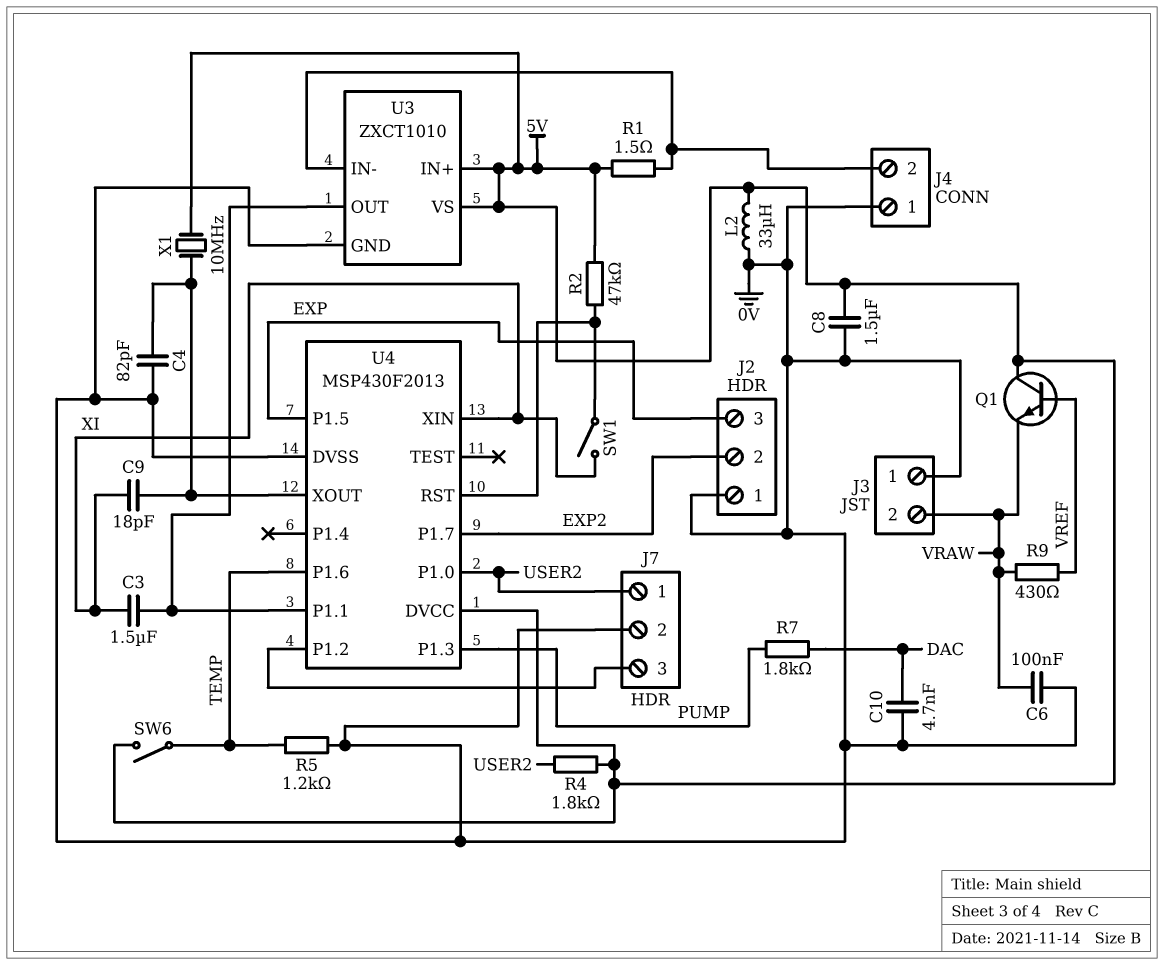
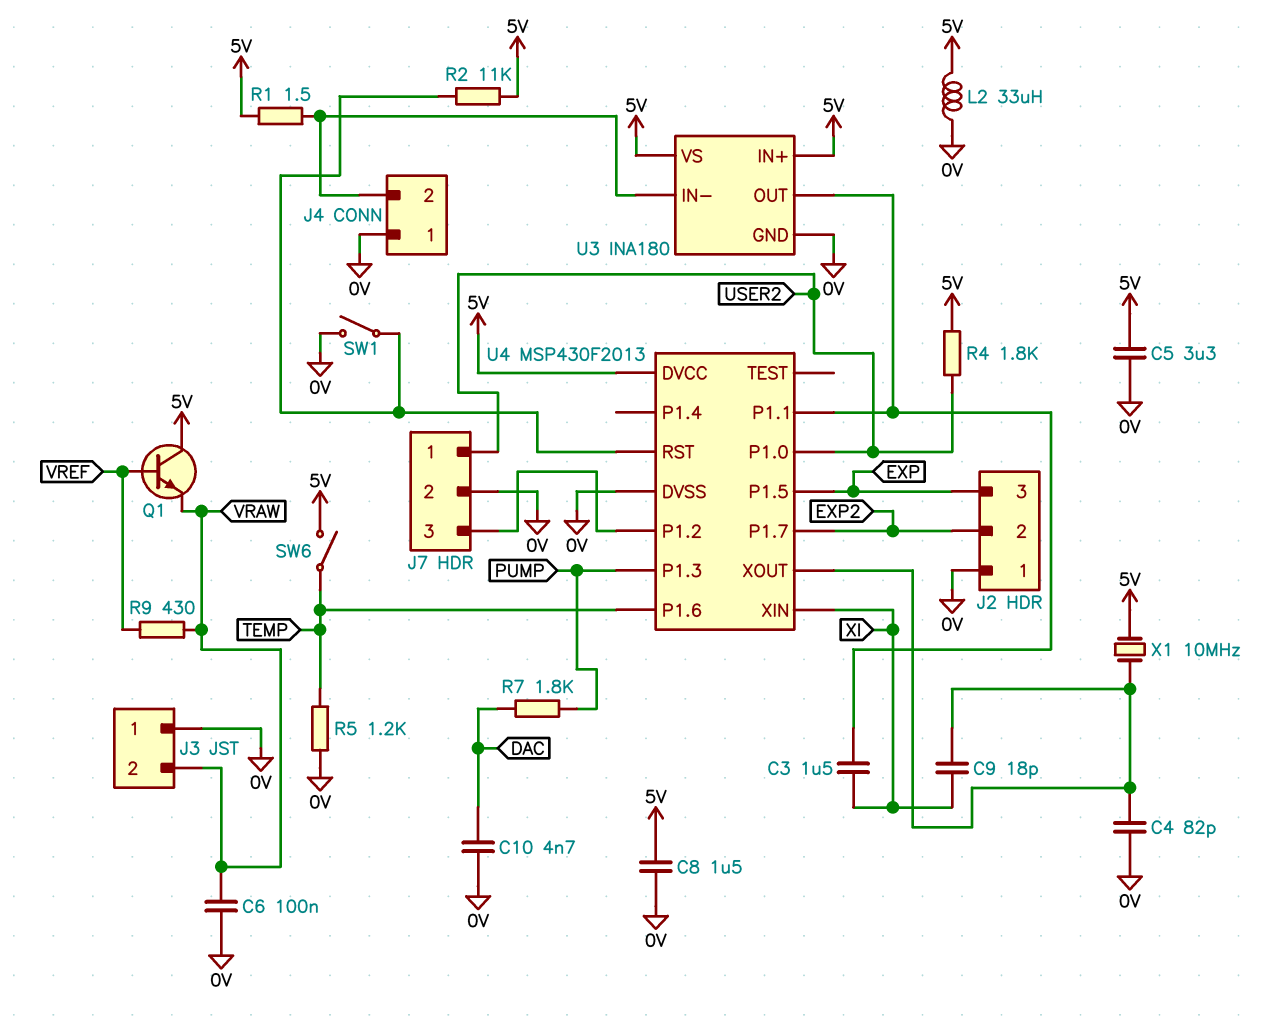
C5: none -> 3.3uF (0V, 5V)
R2: 47k (5V, U4/RST) -> 11k (5V, U4/RST)
SW1: switch (U4/RST, XI) -> switch (0V, U4/RST)
U3: ZXCT1010 -> INA180

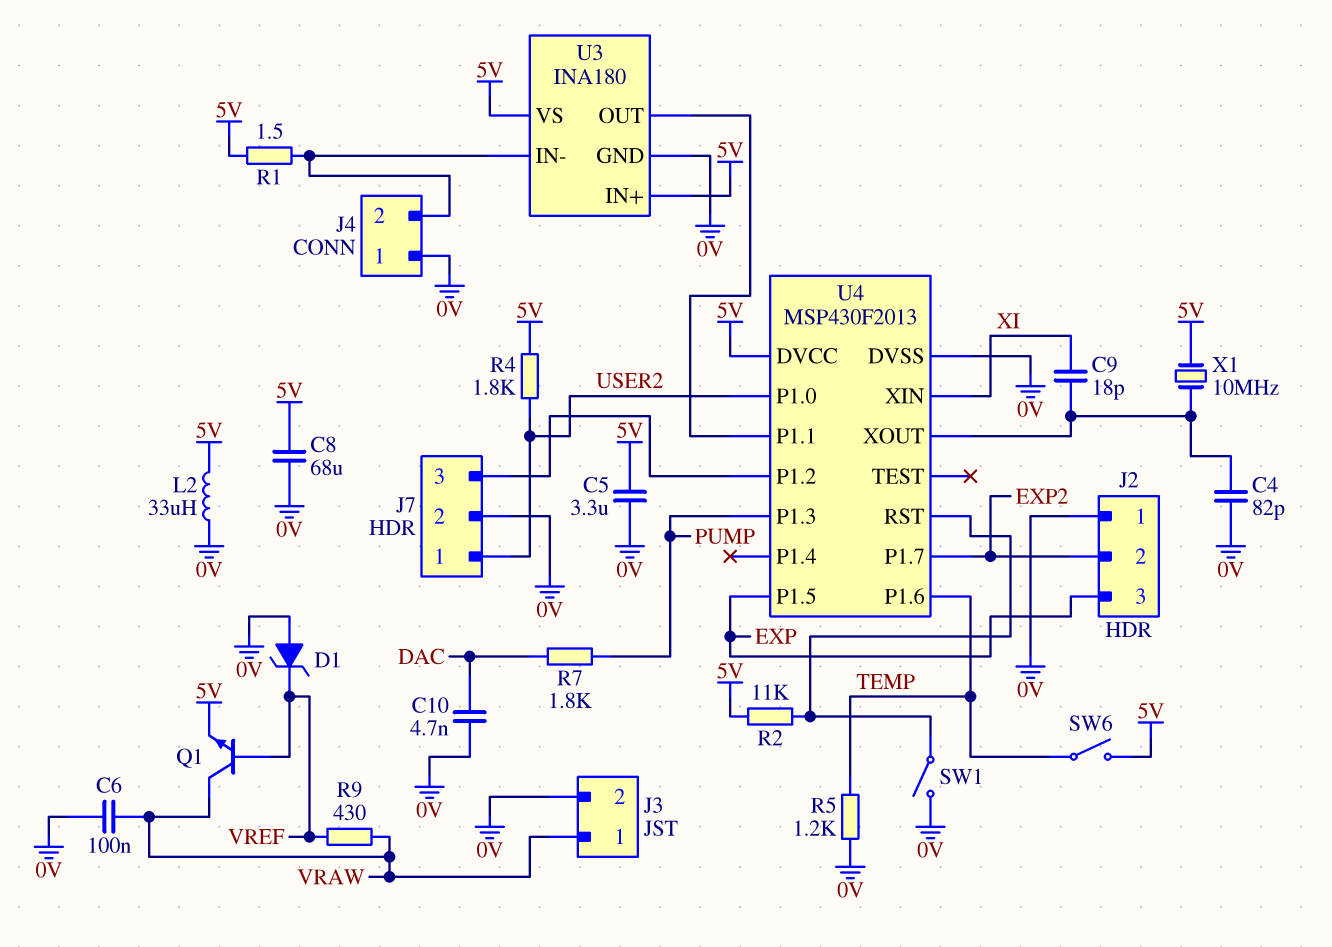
C3: 1.5uF (U3/OUT, XI) -> none
C8: 1.5uF (0V, 5V) -> 68uF (0V, 5V)
D1: none -> zener (A 0V, K VREF)
J3 pin 1: 0V -> VRAW
J3 pin 2: VRAW -> 0V
Q1: NPN (B VREF, C 5V, E VRAW) -> NPN (B VREF, C VRAW, E 5V)

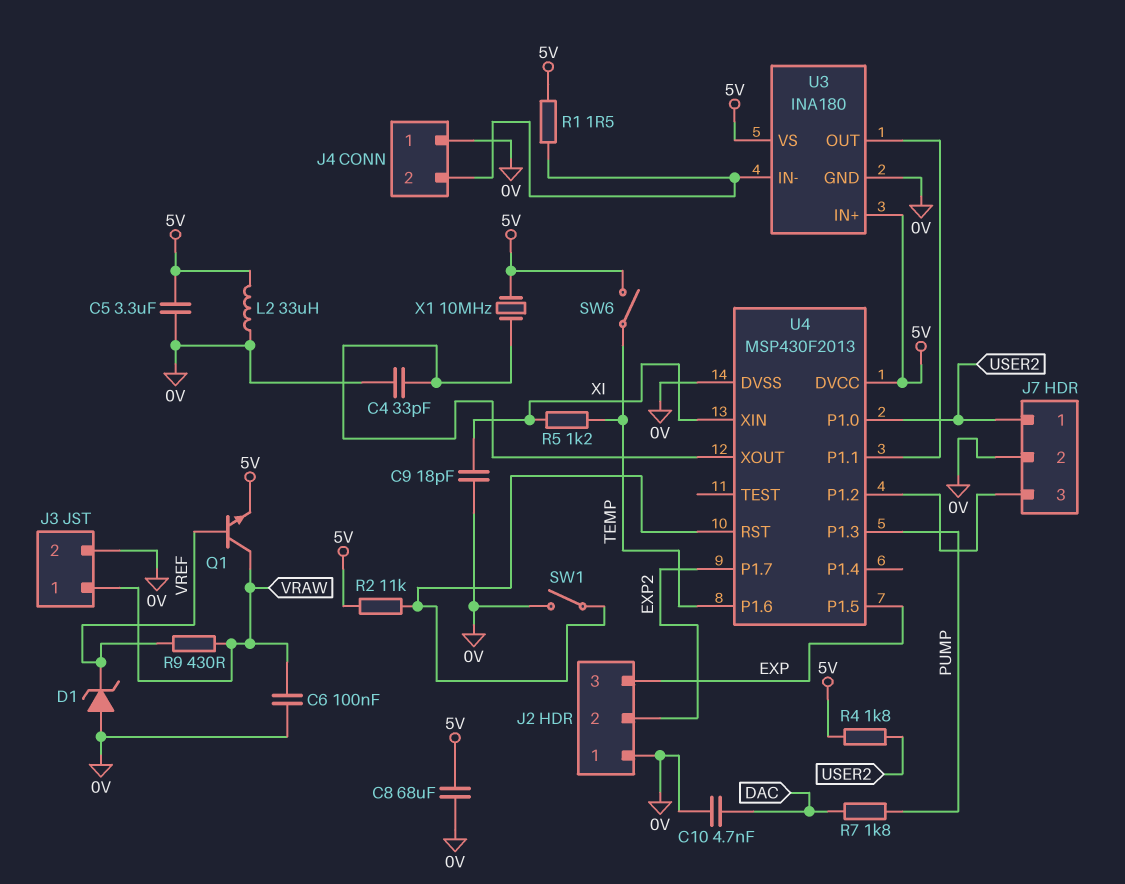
C4: 82pF (0V, U4/XOUT) -> 33pF (0V, U4/XOUT)
C9: 18pF (U4/XOUT, XI) -> 18pF (0V, XI)
R5: 1.2k (0V, TEMP) -> 1.2k (TEMP, XI)

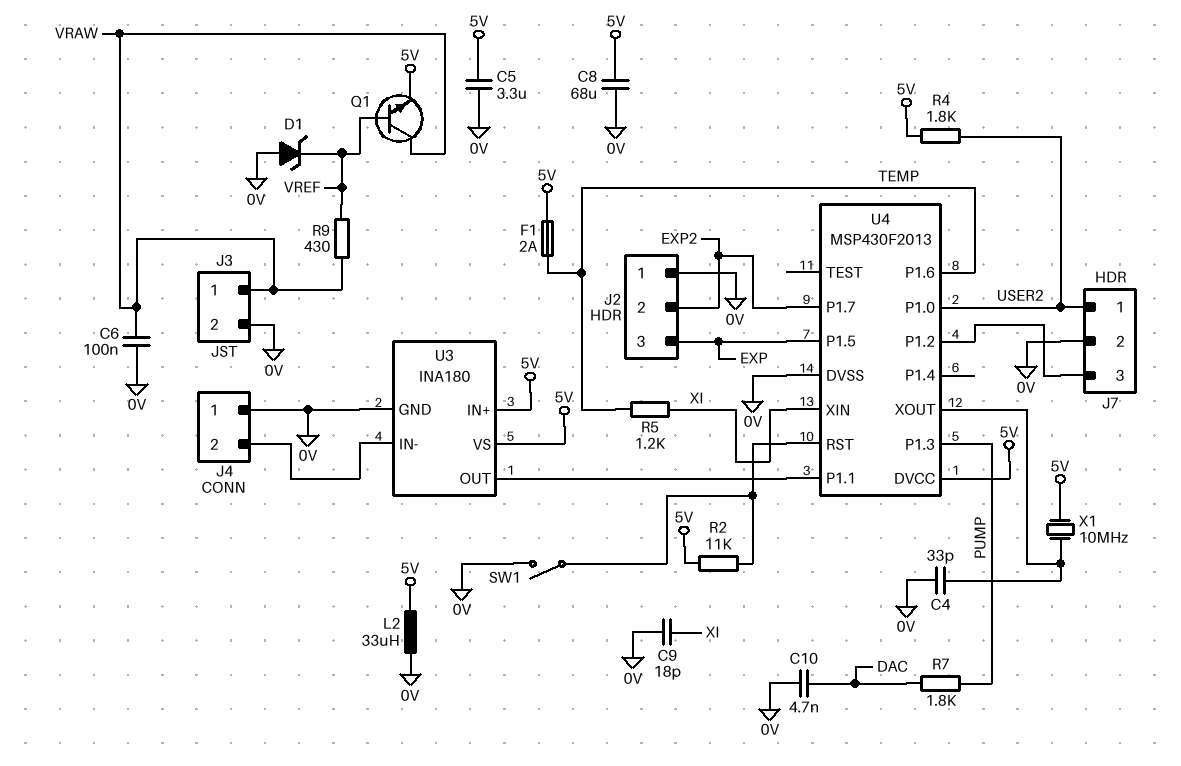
F1: none -> 2A (5V, TEMP)
R1: 1.5 (5V, J4/2) -> none
SW6: switch (5V, TEMP) -> none

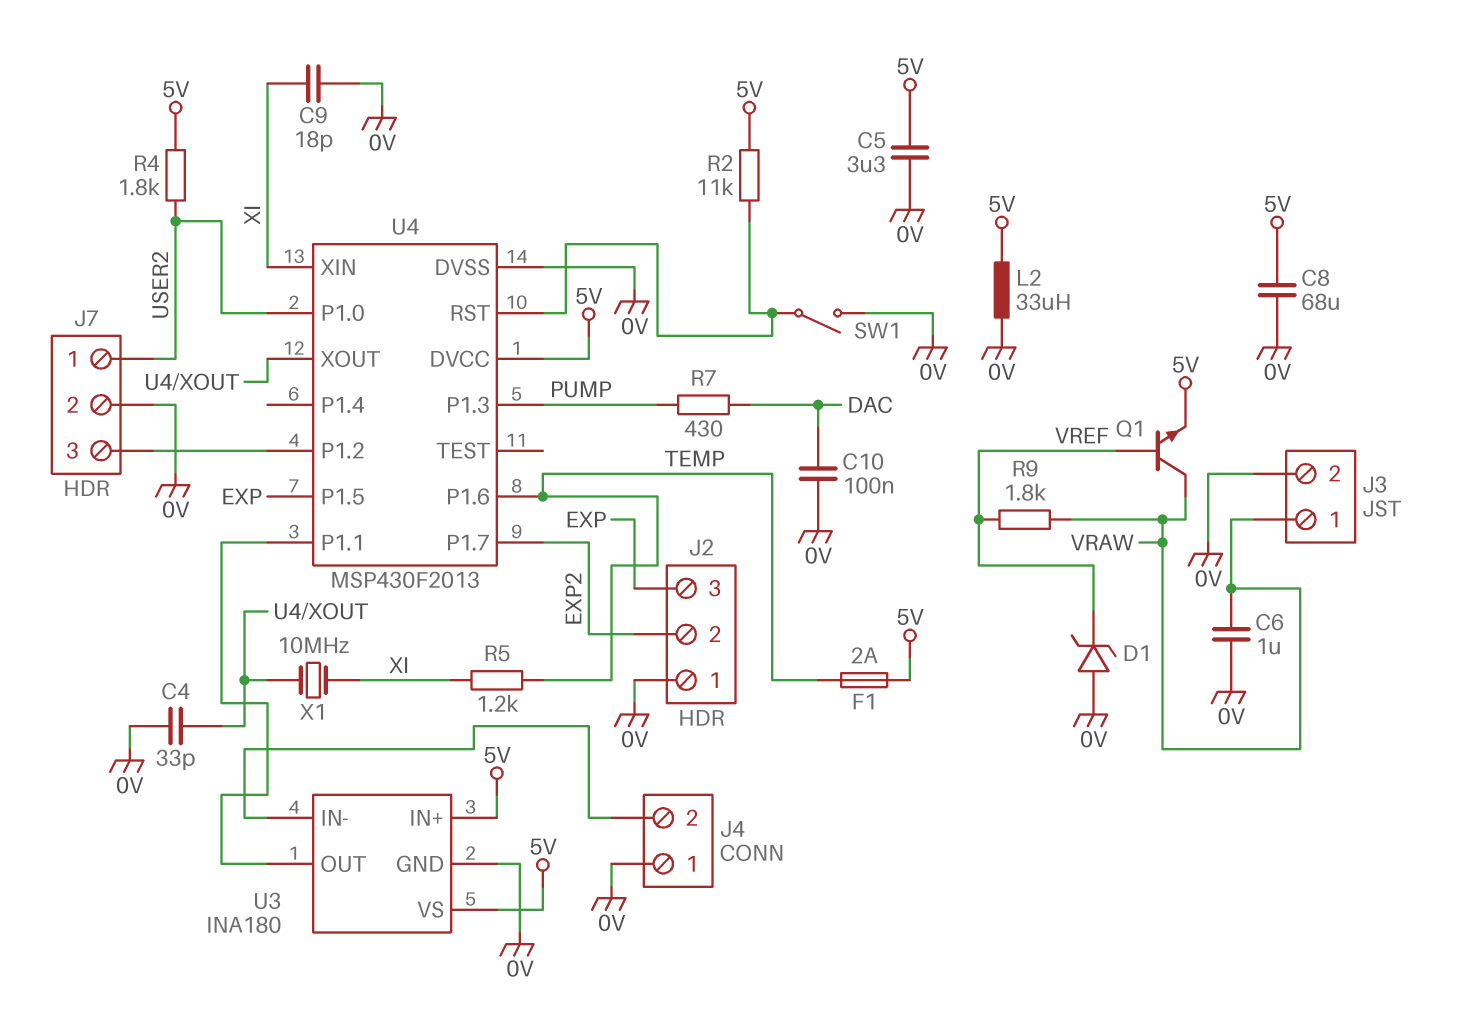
C6: 100nF (0V, VRAW) -> 1uF (0V, VRAW)
C10: 4.7nF (0V, DAC) -> 100nF (0V, DAC)
R7: 1.8k (DAC, PUMP) -> 430 (DAC, PUMP)
R9: 430 (VRAW, VREF) -> 1.8k (VRAW, VREF)
X1: 10MHz (5V, U4/XOUT) -> 10MHz (U4/XOUT, XI)

